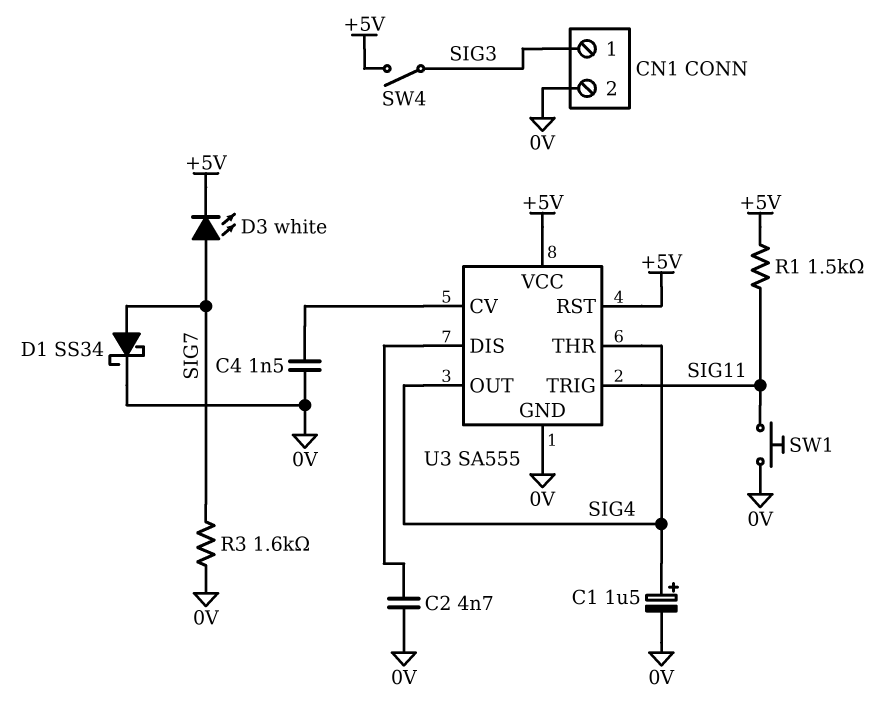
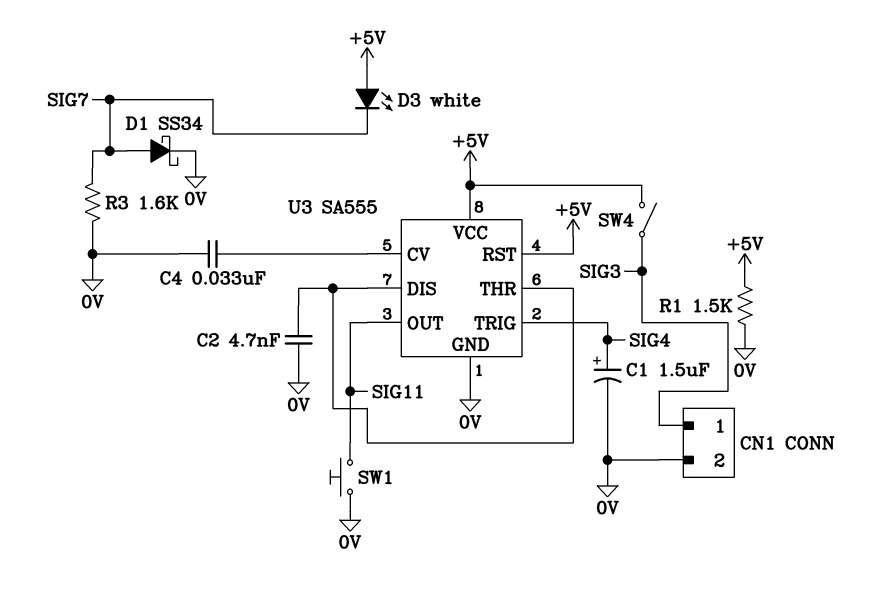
C4: 1.5nF (0V, U3/CV) -> 33nF (0V, U3/CV)
D3: LED white (A SIG7, K +5V) -> LED white (A +5V, K SIG7)
R1: 1.5k (+5V, SIG11) -> 1.5k (+5V, 0V)
U3 pin OUT: SIG4 -> SIG11
U3 pin THR: SIG4 -> U3/DIS
U3 pin TRIG: SIG11 -> SIG4

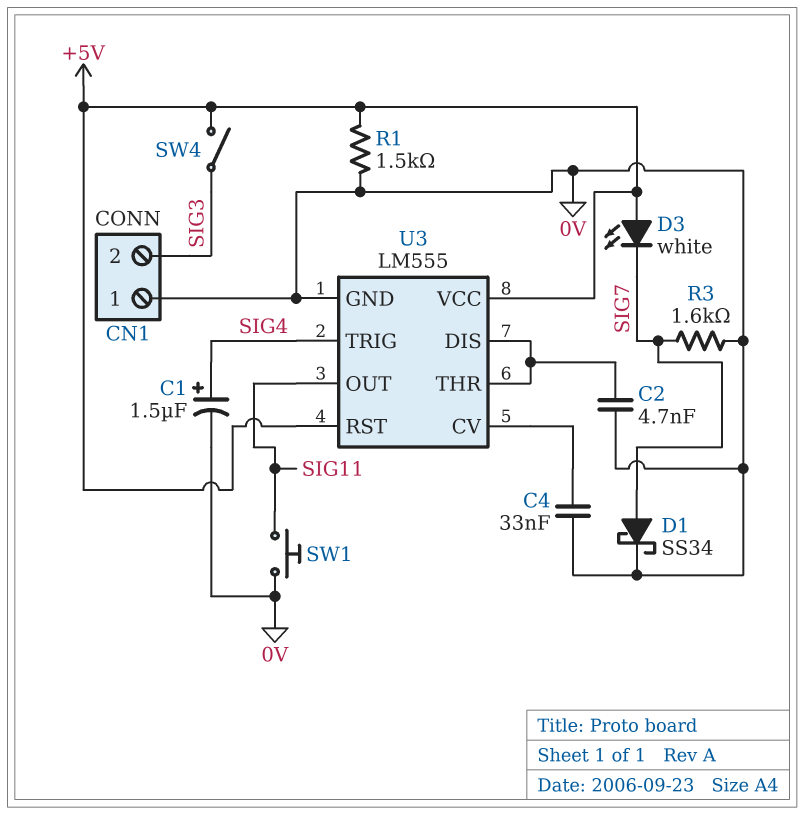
CN1 pin 1: SIG3 -> 0V
CN1 pin 2: 0V -> SIG3
U3: SA555 -> LM555

